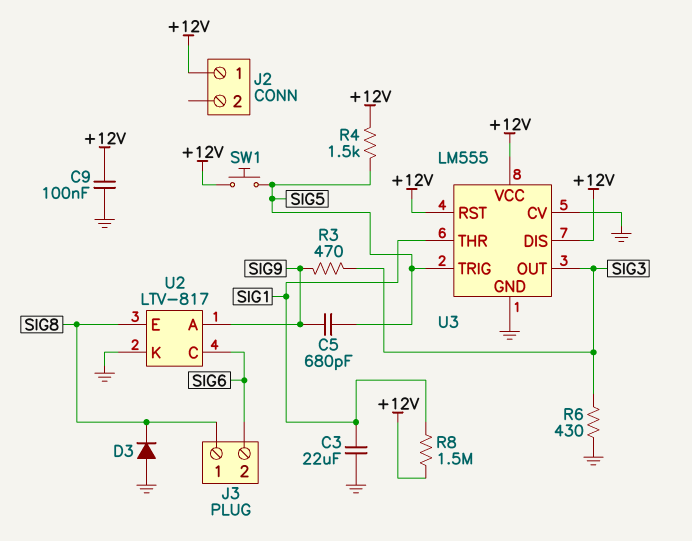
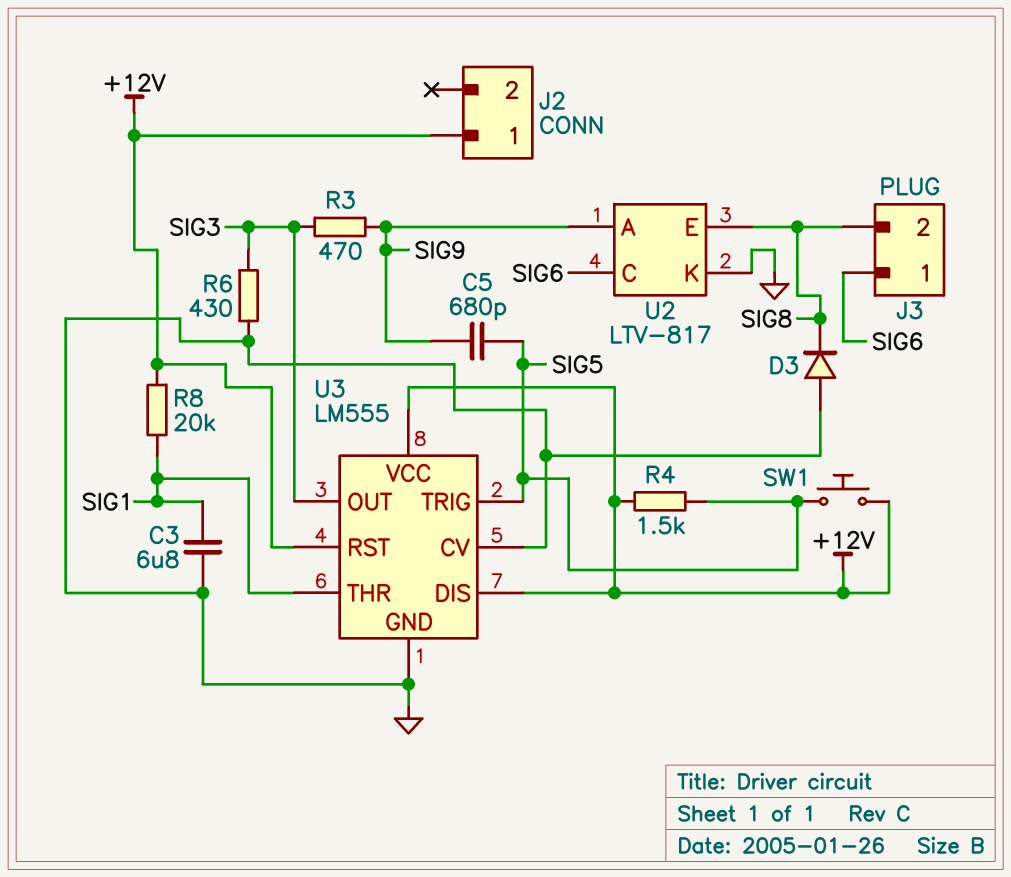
C3: 22uF (GND, SIG1) -> 6.8uF (GND, SIG1)
C9: 100nF (+12V, GND) -> none
J3 pin 1: SIG8 -> SIG6
J3 pin 2: SIG6 -> SIG8
R8: 1.5M (+12V, SIG1) -> 20k (+12V, SIG1)

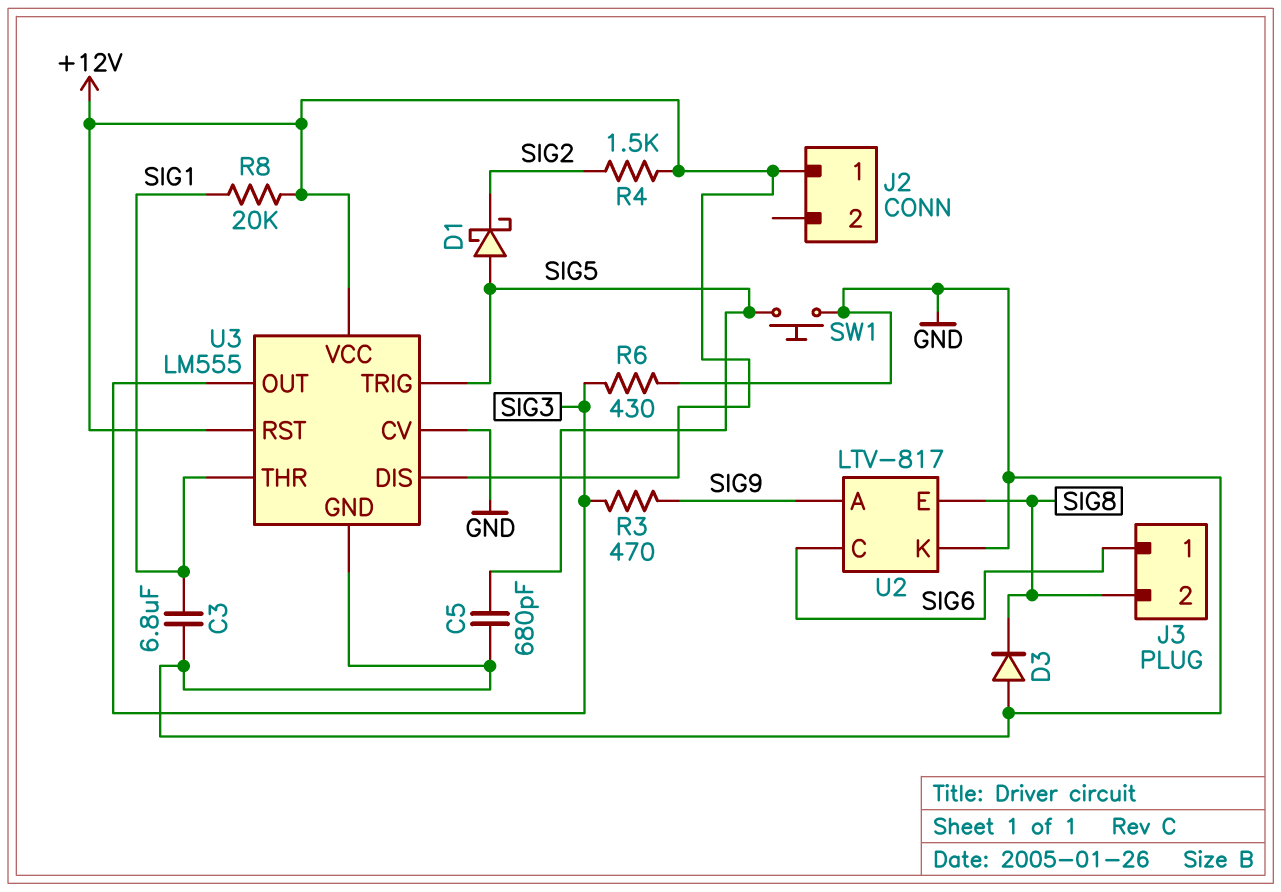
C5: 680pF (SIG5, SIG9) -> 680pF (GND, SIG5)
D1: none -> schottky (A SIG5, K SIG2)
R4: 1.5k (+12V, SIG5) -> 1.5k (+12V, SIG2)
SW1: button (+12V, SIG5) -> button (GND, SIG5)

